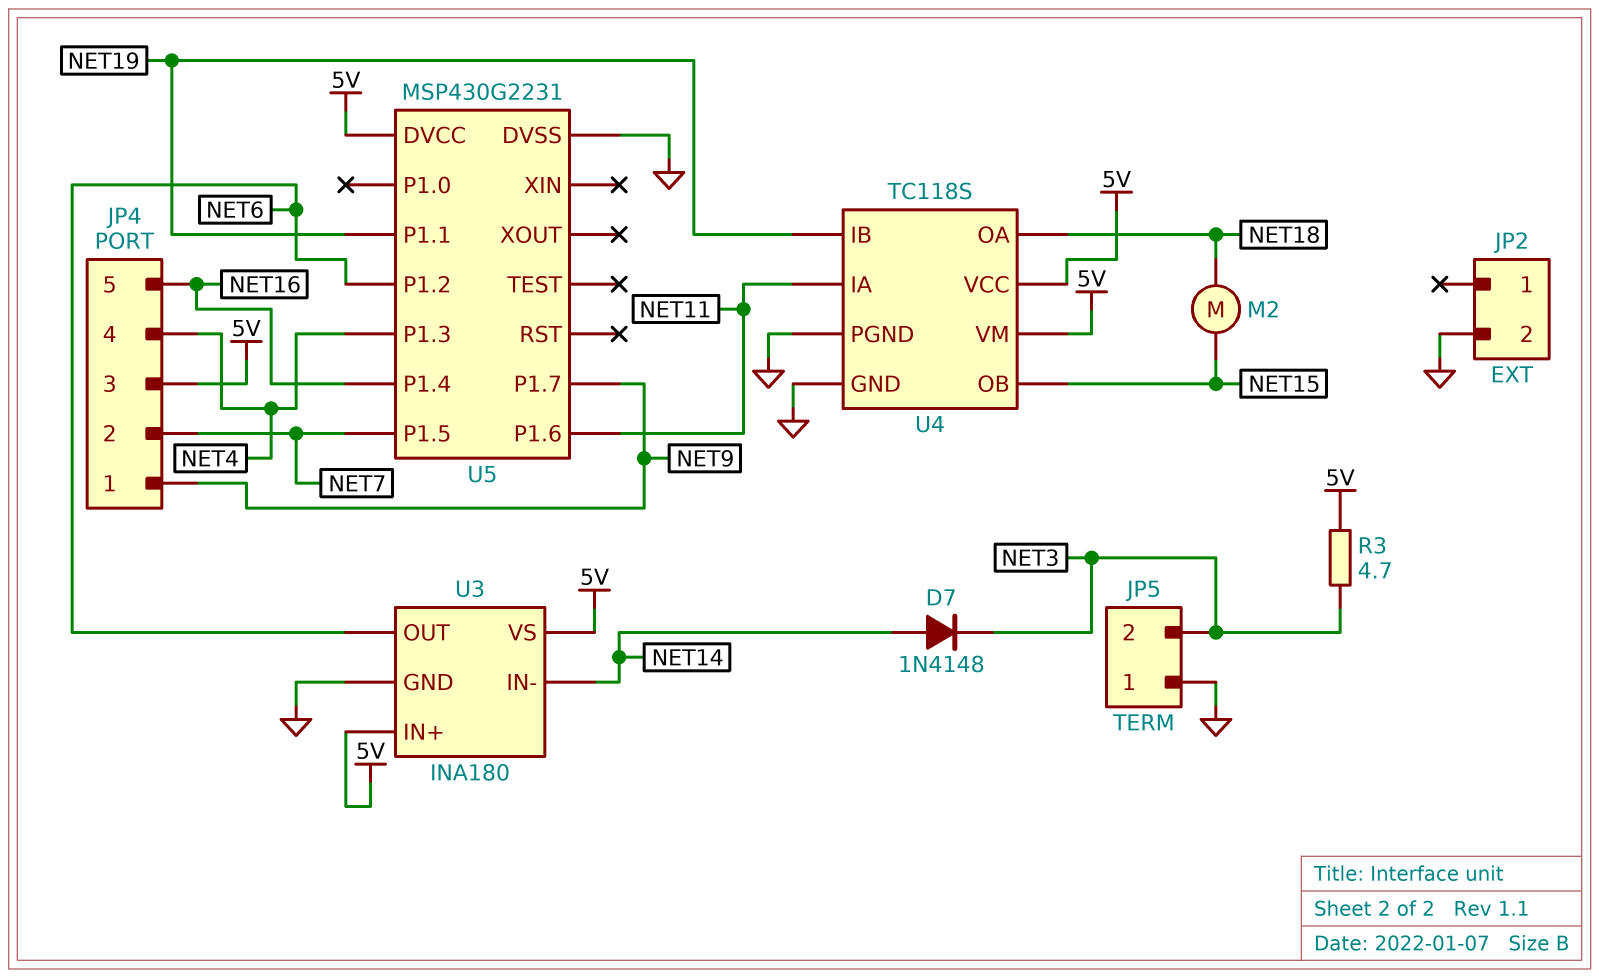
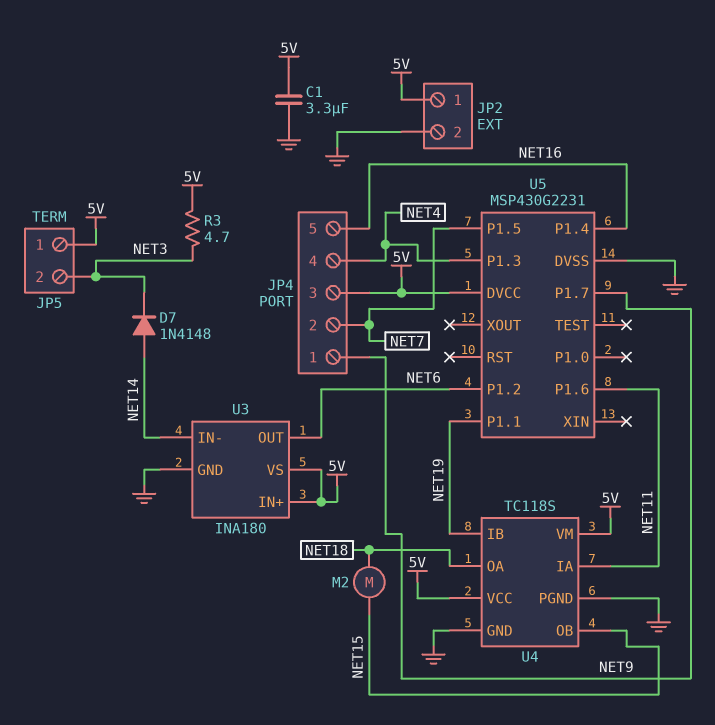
C1: none -> 3.3uF (5V, GND)
JP2 pin 1: none -> 5V
JP5 pin 1: GND -> 5V

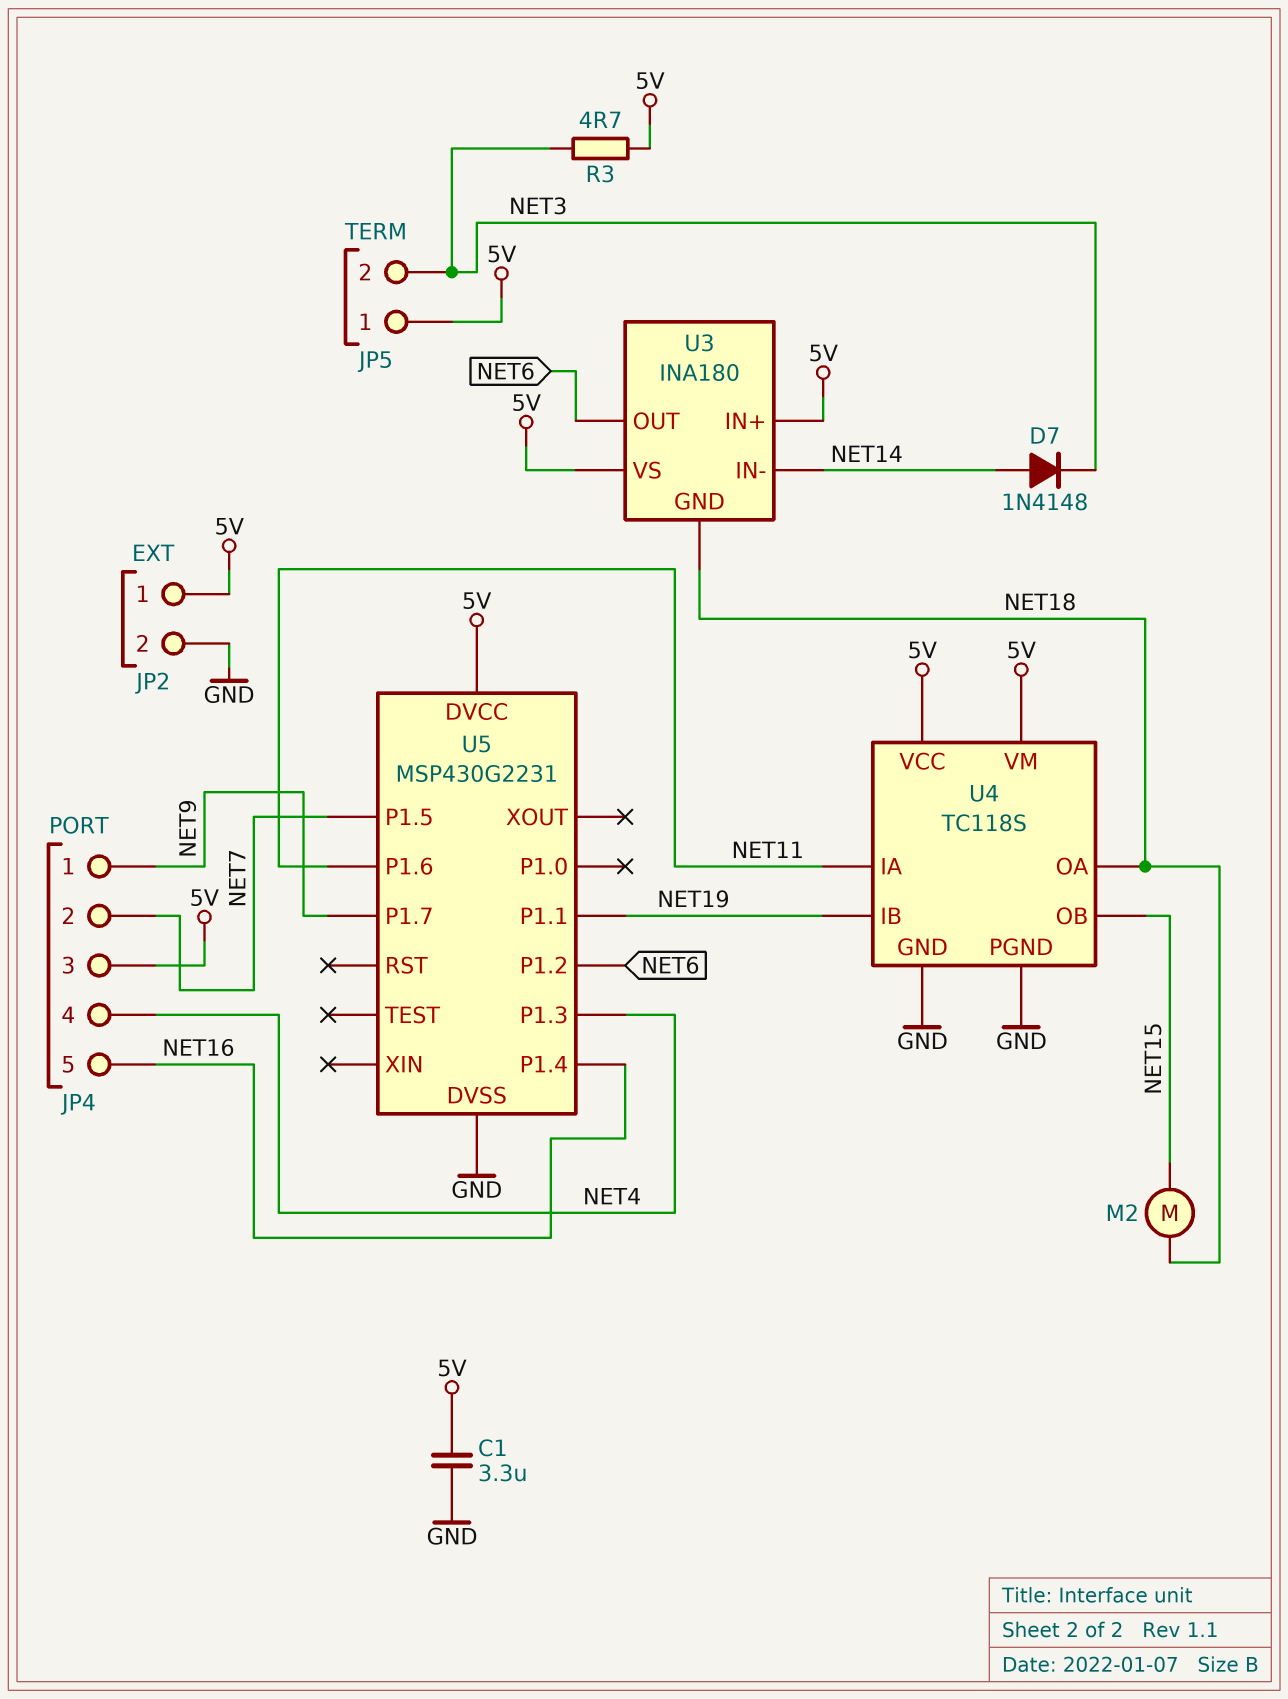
U3 pin GND: GND -> NET18

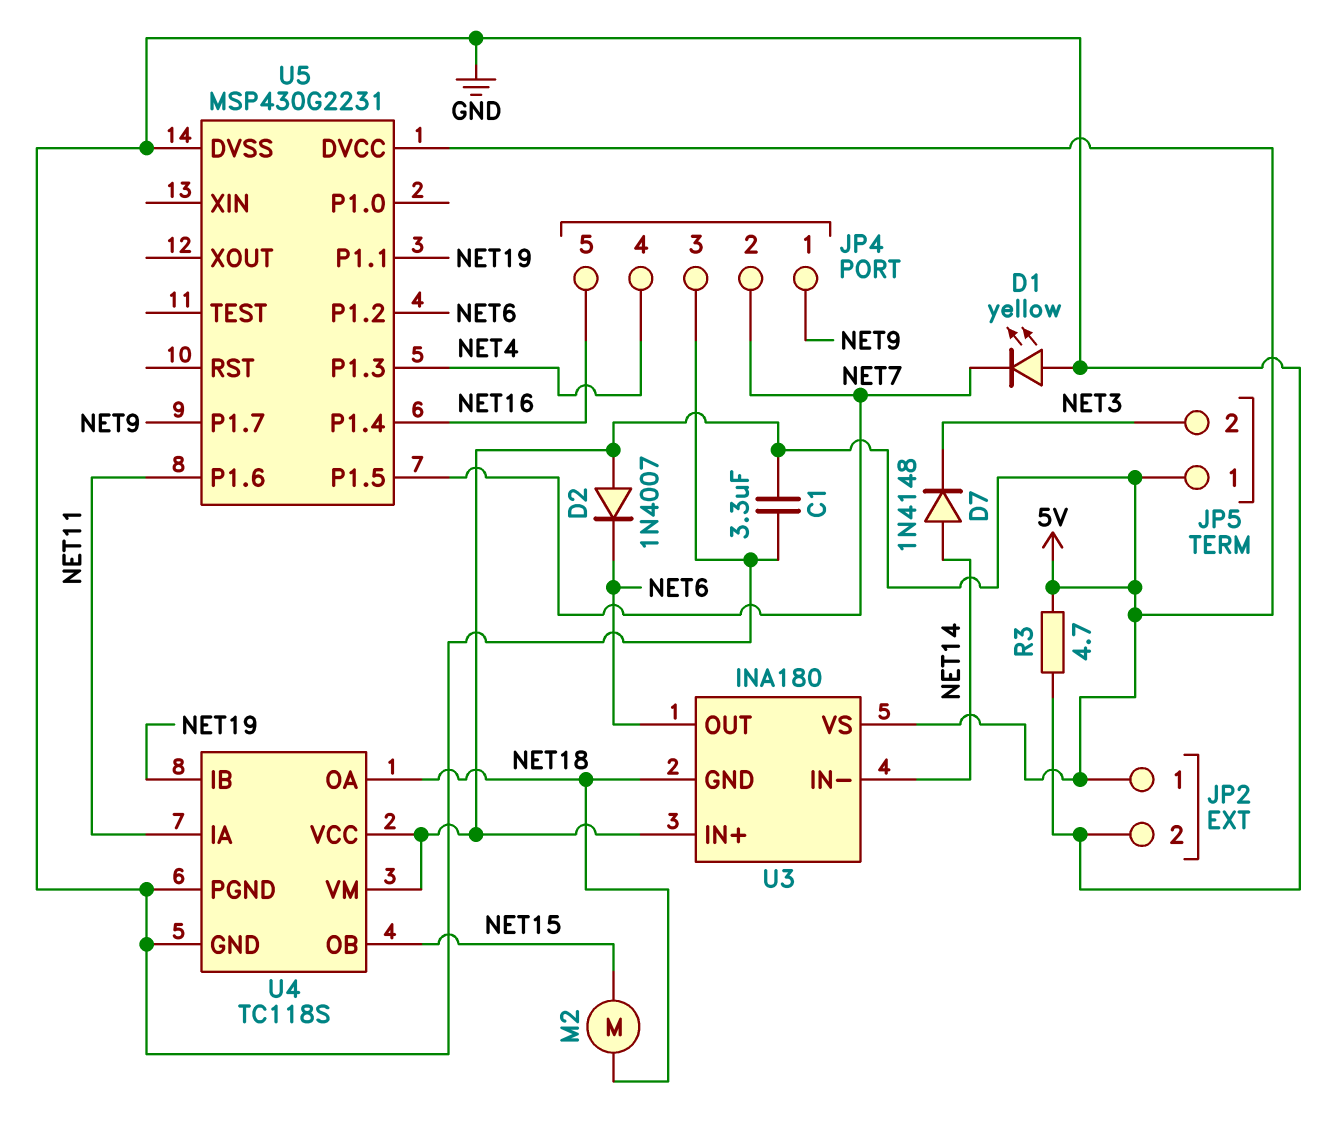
D1: none -> LED yellow (A GND, K NET7)
D2: none -> diode 1N4007 (A 5V, K NET6)
JP4 pin 3: 5V -> GND
R3: 4.7 (5V, NET3) -> 4.7 (5V, GND)

